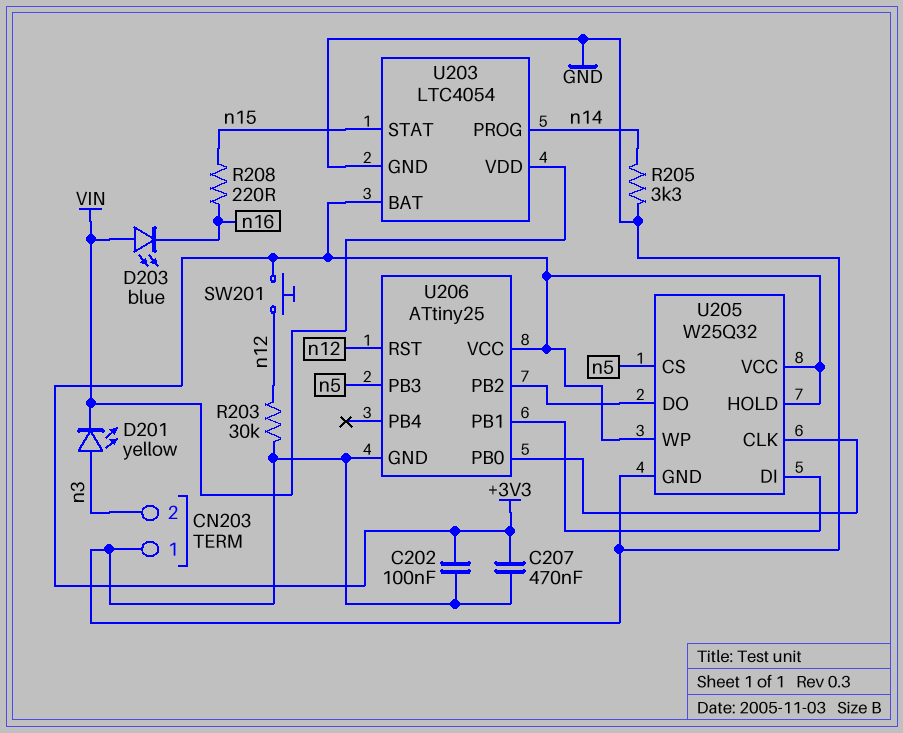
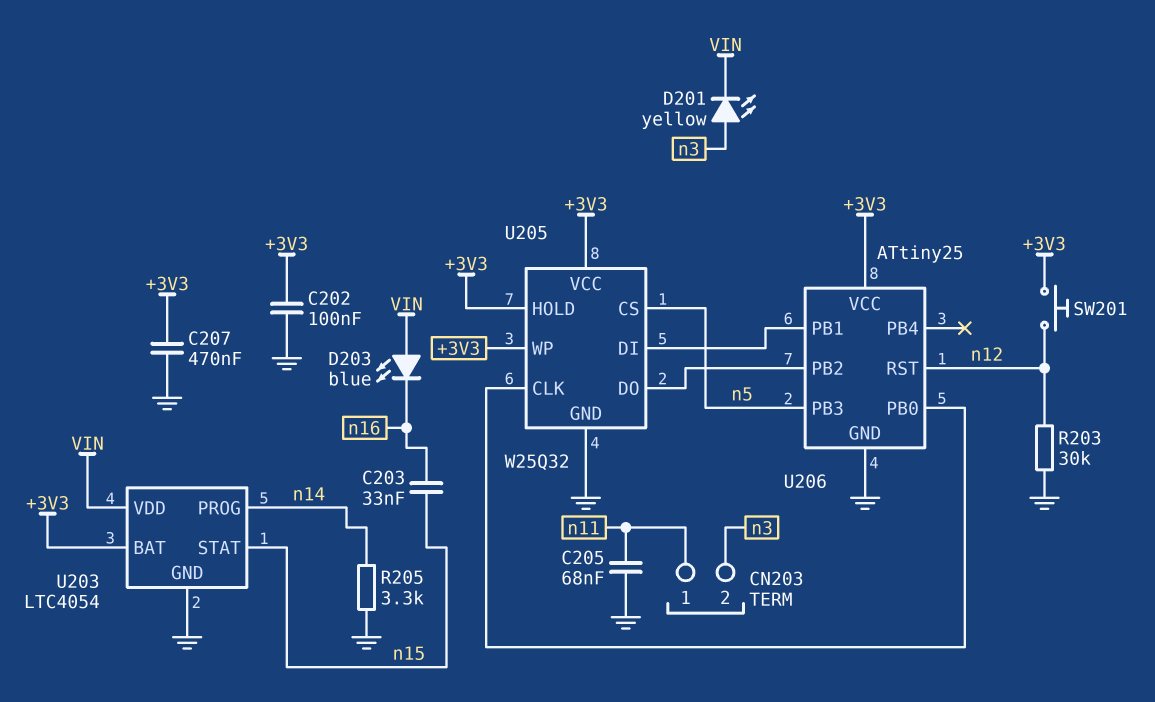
C203: none -> 33nF (n15, n16)
C205: none -> 68nF (GND, n11)
CN203 pin 1: GND -> n11
R208: 220 (n15, n16) -> none

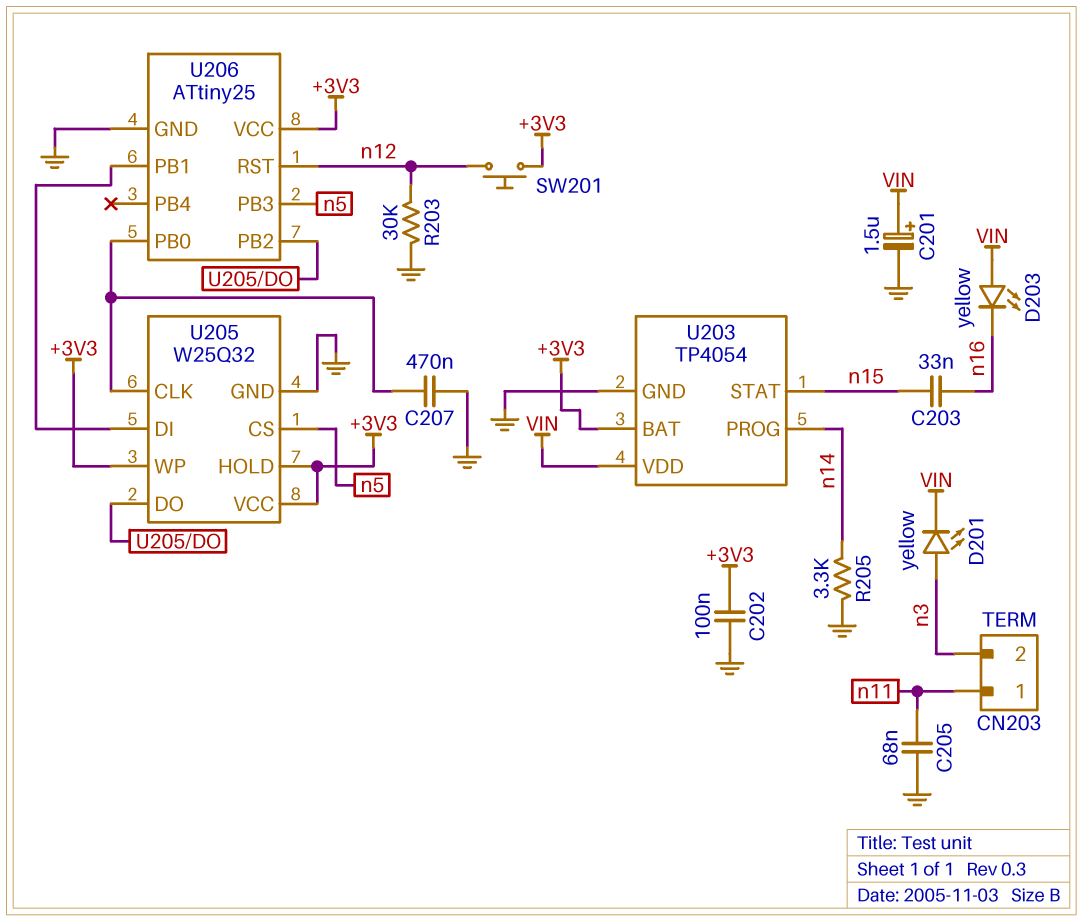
C201: none -> 1.5uF (plus VIN, minus GND)
C207: 470nF (+3V3, GND) -> 470nF (GND, U205/CLK)
D203: LED blue (A VIN, K n16) -> LED yellow (A VIN, K n16)
U203: LTC4054 -> TP4054

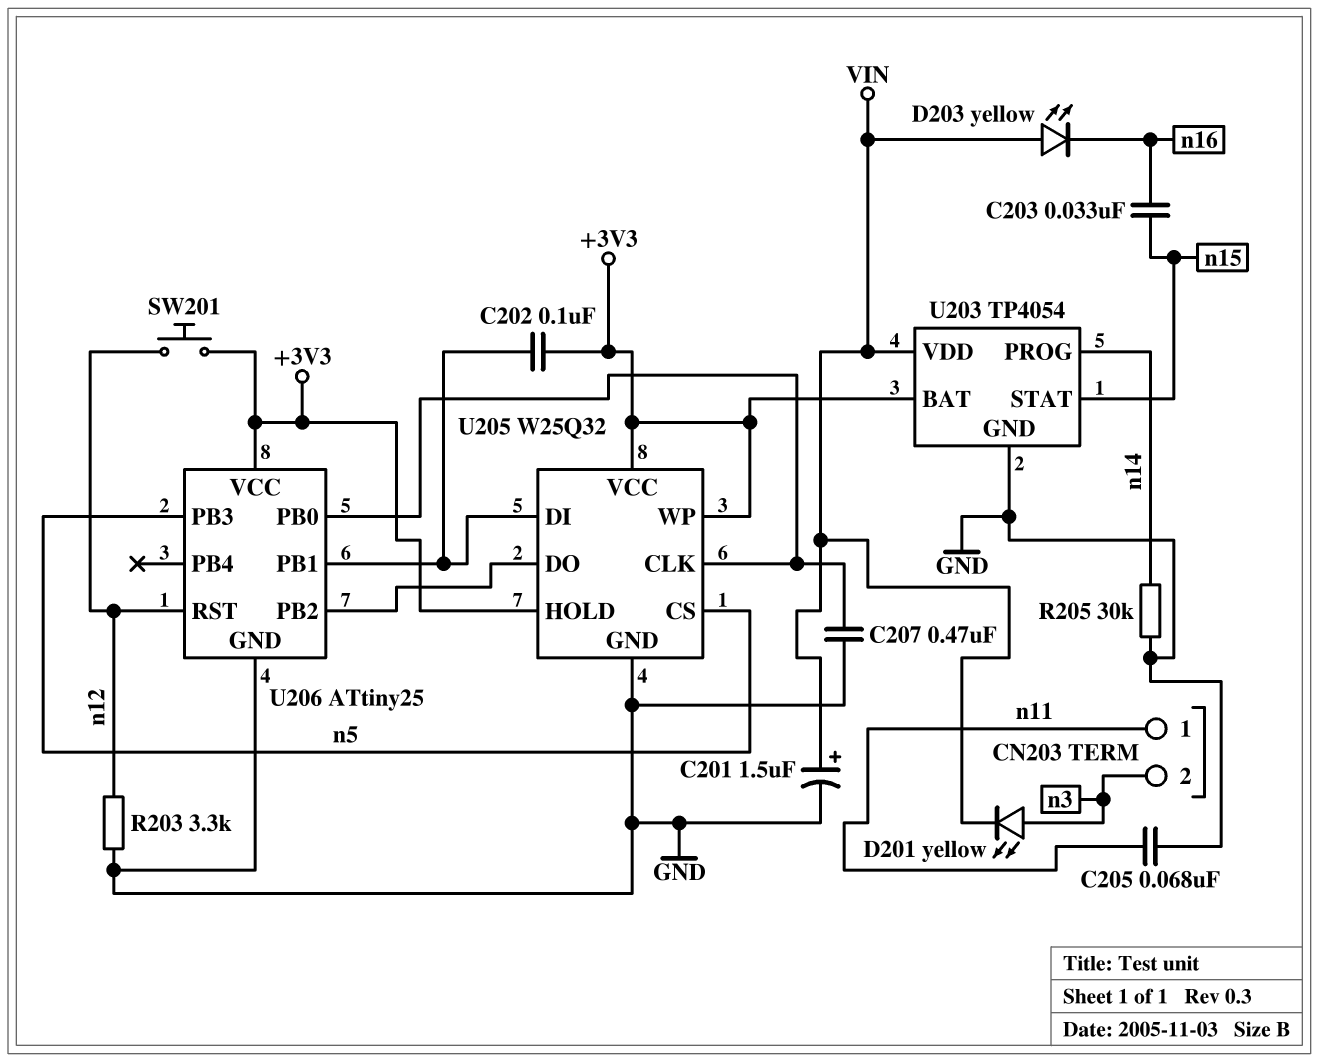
C202: 100nF (+3V3, GND) -> 100nF (+3V3, U205/DI)
R203: 30k (GND, n12) -> 3.3k (GND, n12)
R205: 3.3k (GND, n14) -> 30k (GND, n14)

